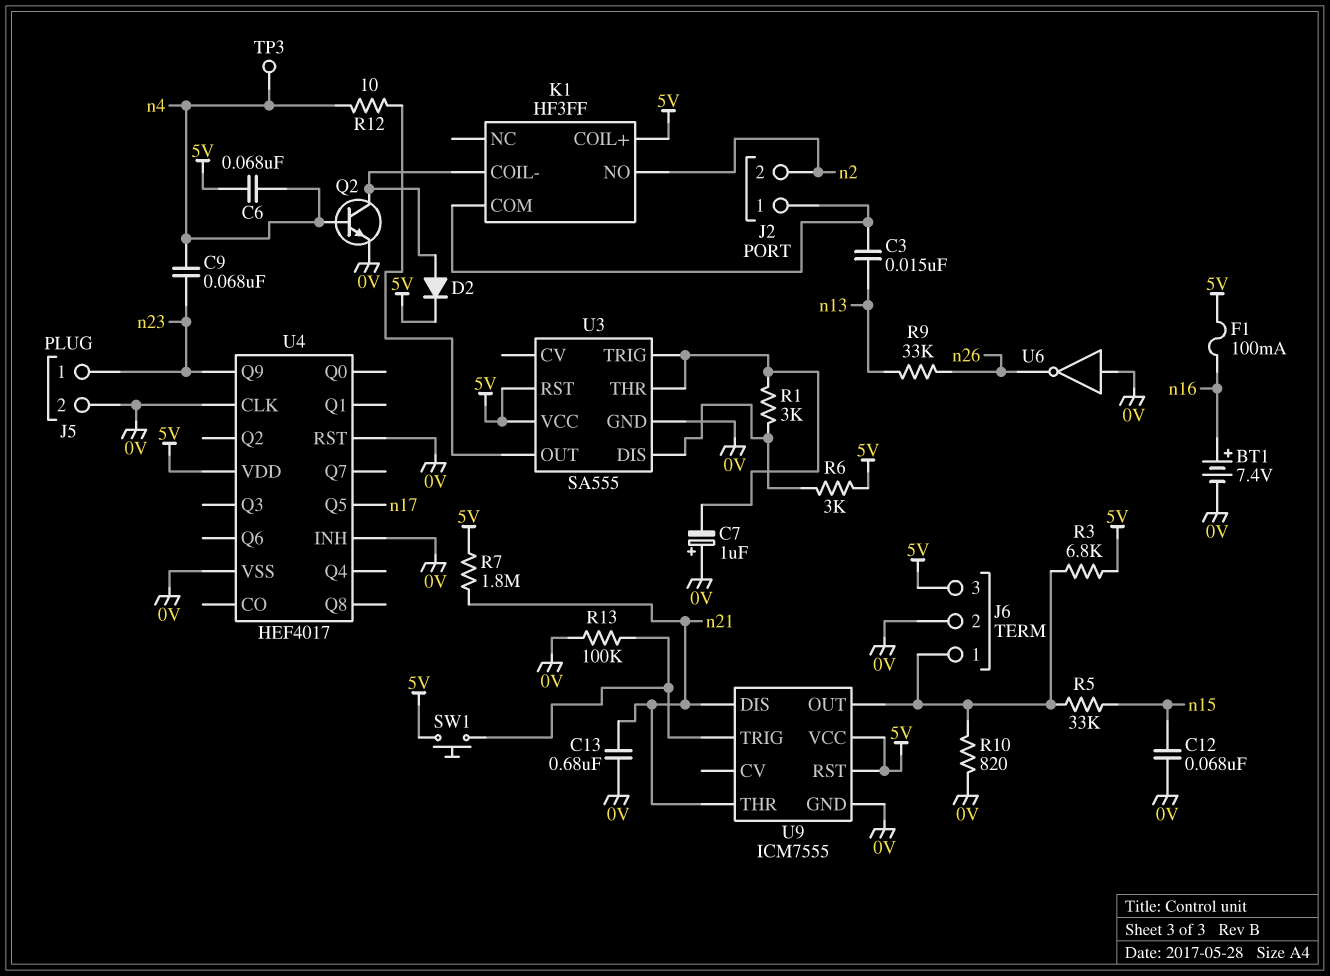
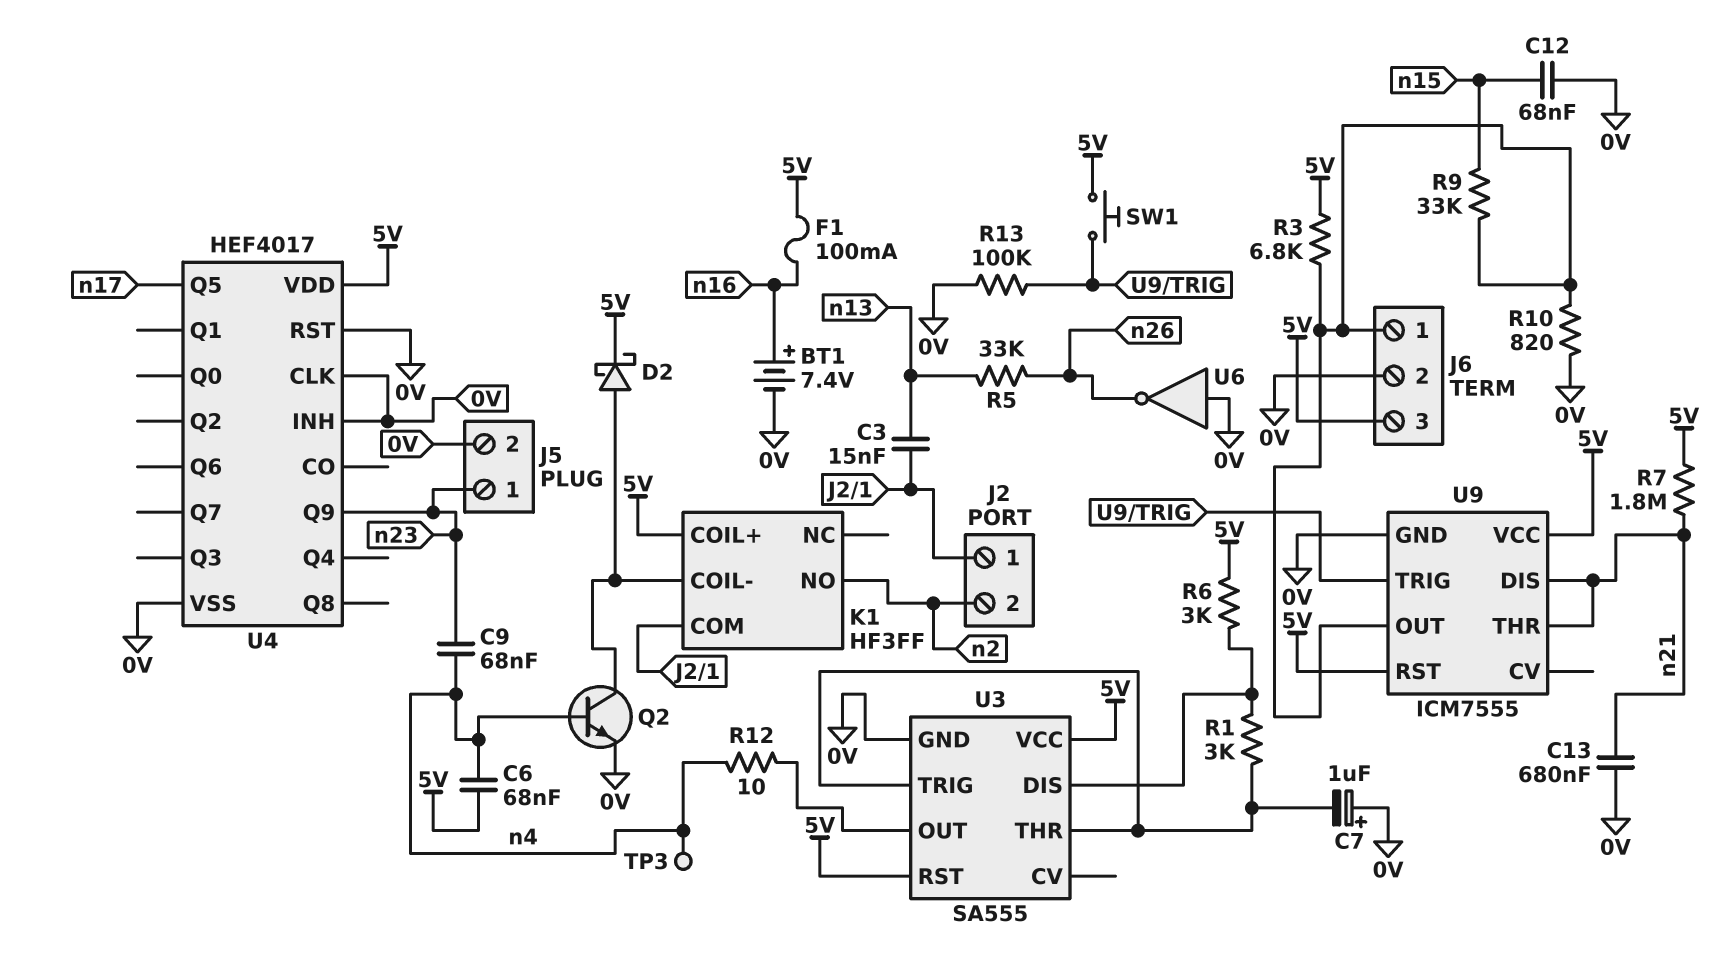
D2: diode (A K1/COIL-, K 5V) -> schottky (A K1/COIL-, K 5V)
R5: 33k (J6/1, n15) -> 33k (n13, n26)
R9: 33k (n13, n26) -> 33k (J6/1, n15)

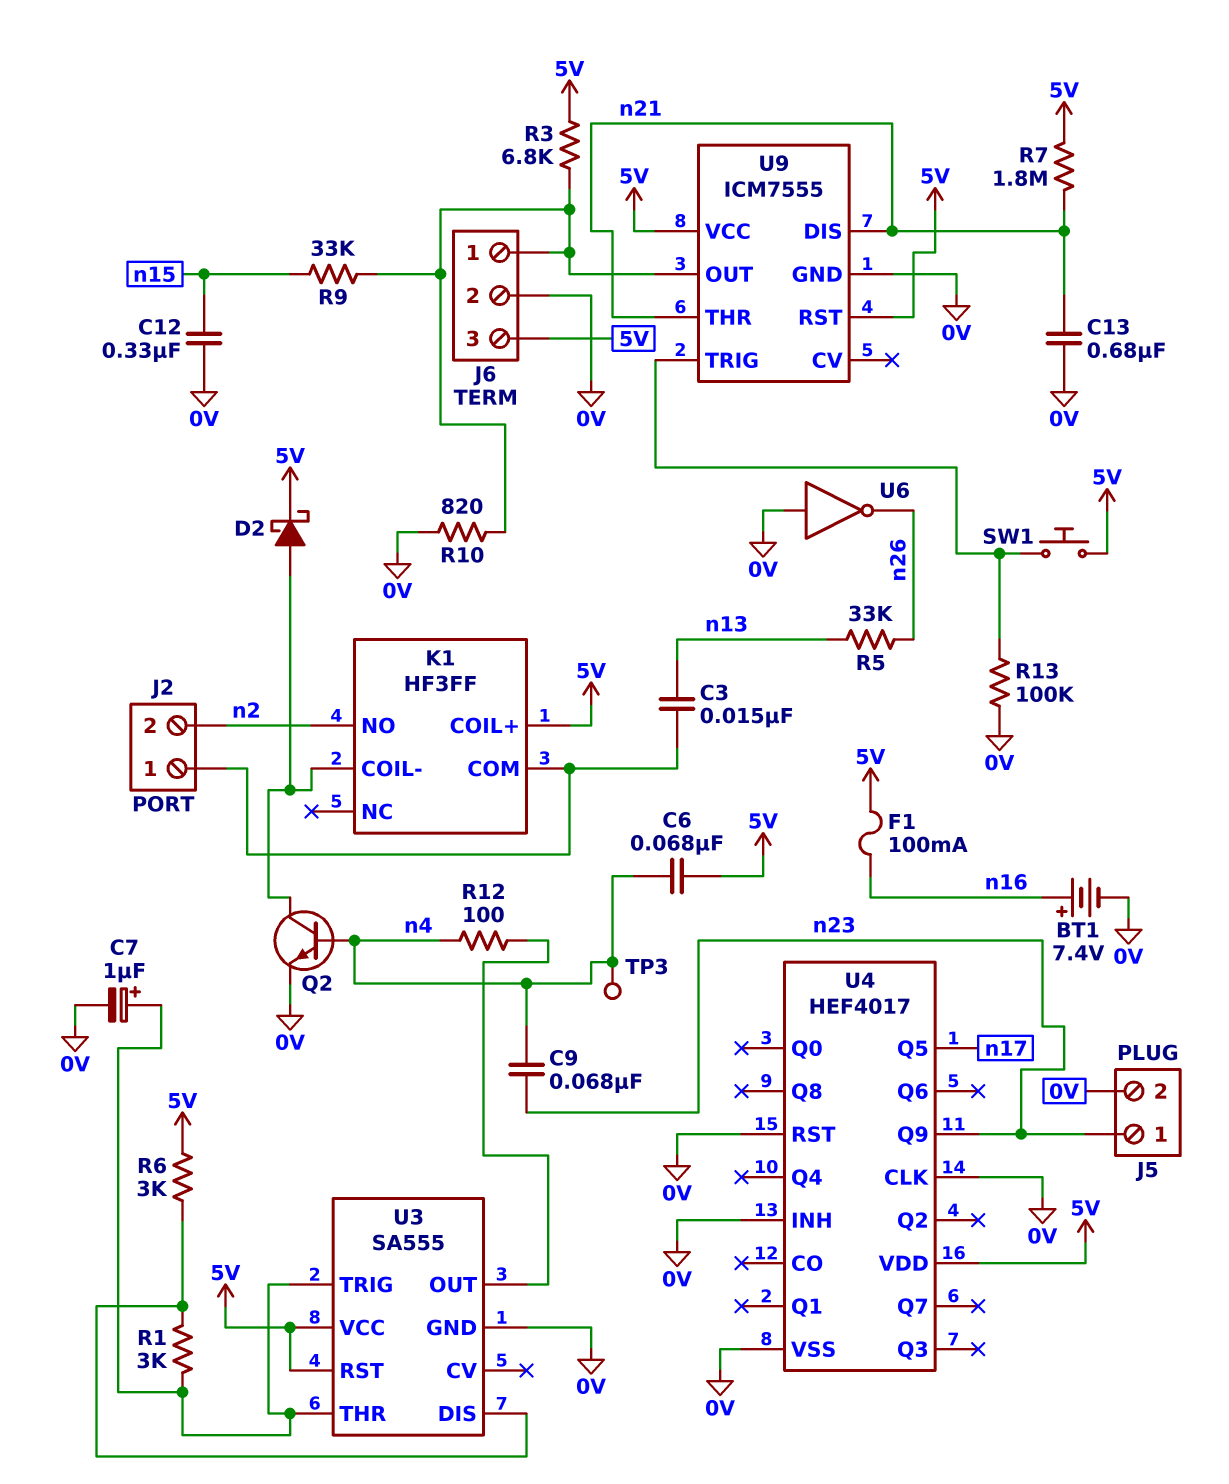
C7: 1uF (plus 0V, minus U3/THR) -> 1uF (plus U3/THR, minus 0V)
C12: 68nF (0V, n15) -> 330nF (0V, n15)
R12: 10 (U3/OUT, n4) -> 100 (U3/OUT, n4)

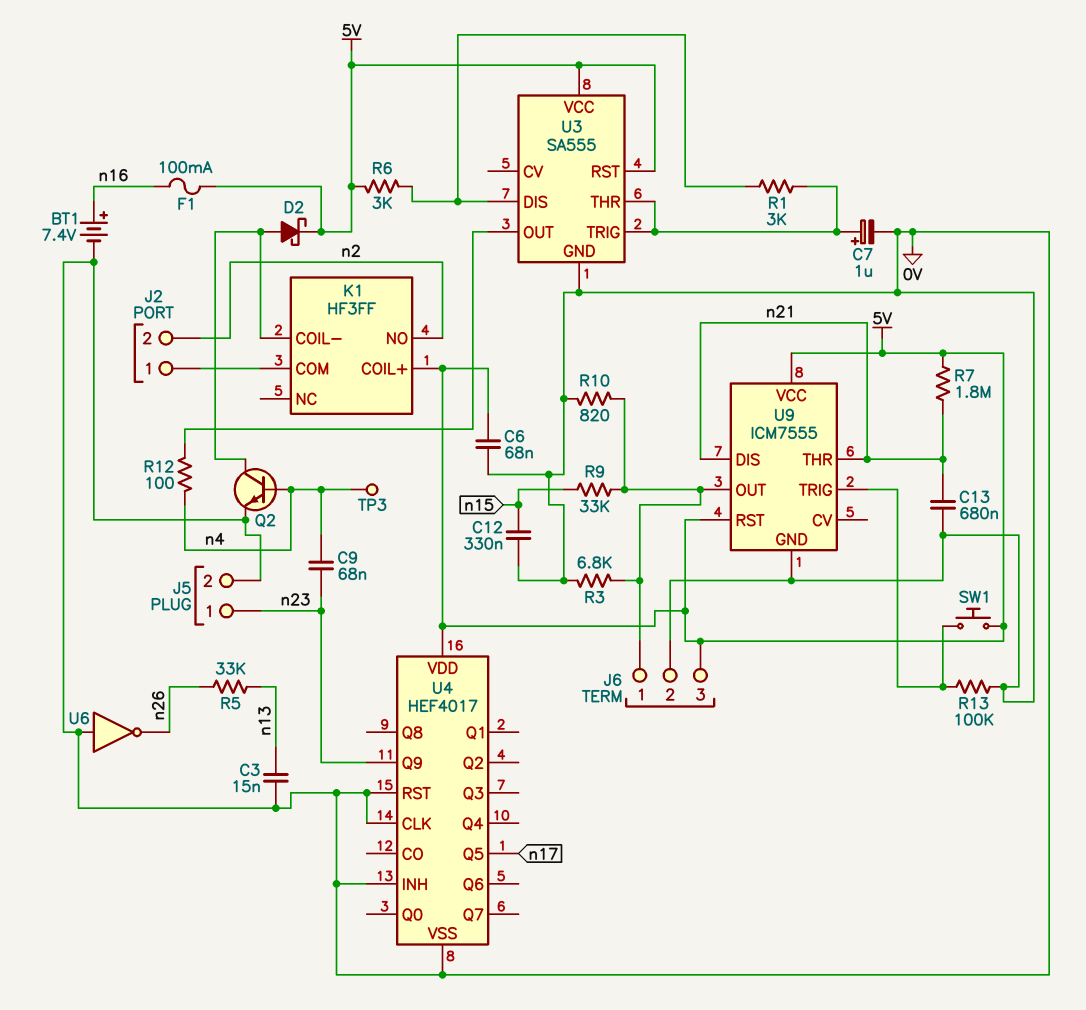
C3: 15nF (J2/1, n13) -> 15nF (0V, n13)
C6: 68nF (5V, n4) -> 68nF (0V, 5V)
R3: 6.8k (5V, J6/1) -> 6.8k (0V, J6/1)

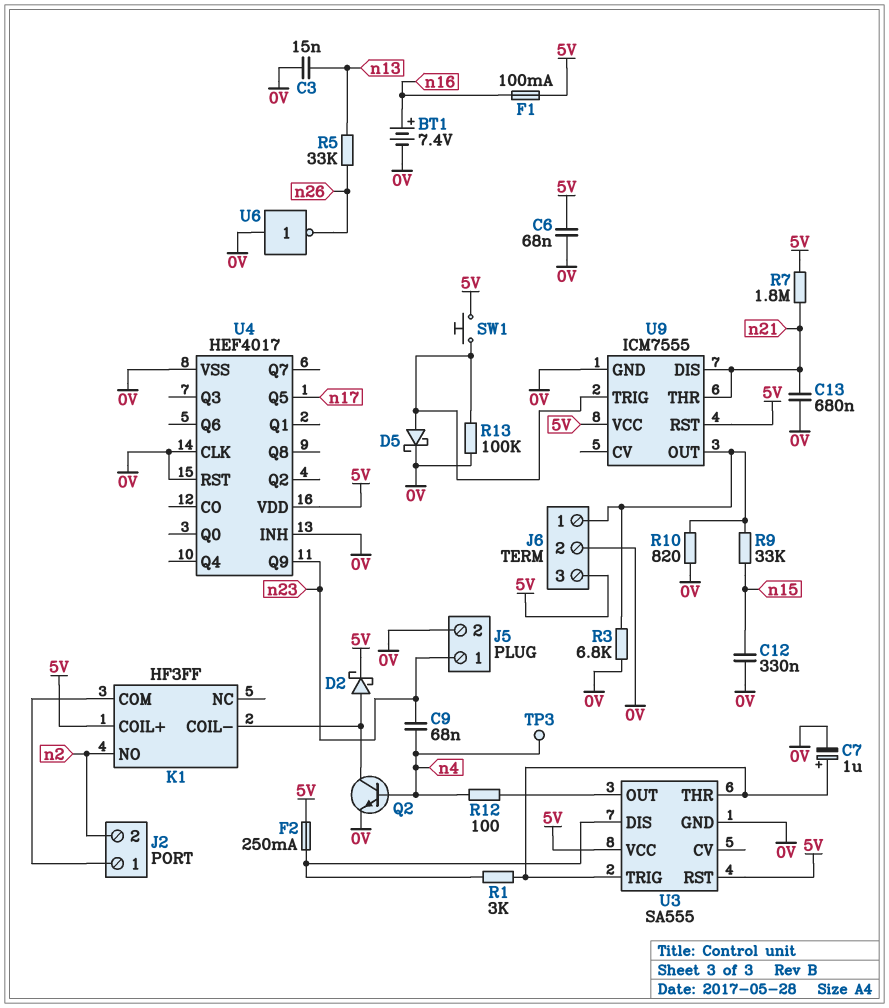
D5: none -> schottky (A U9/TRIG, K 0V)
F2: none -> 250mA (5V, U3/DIS)
R6: 3k (5V, U3/DIS) -> none

